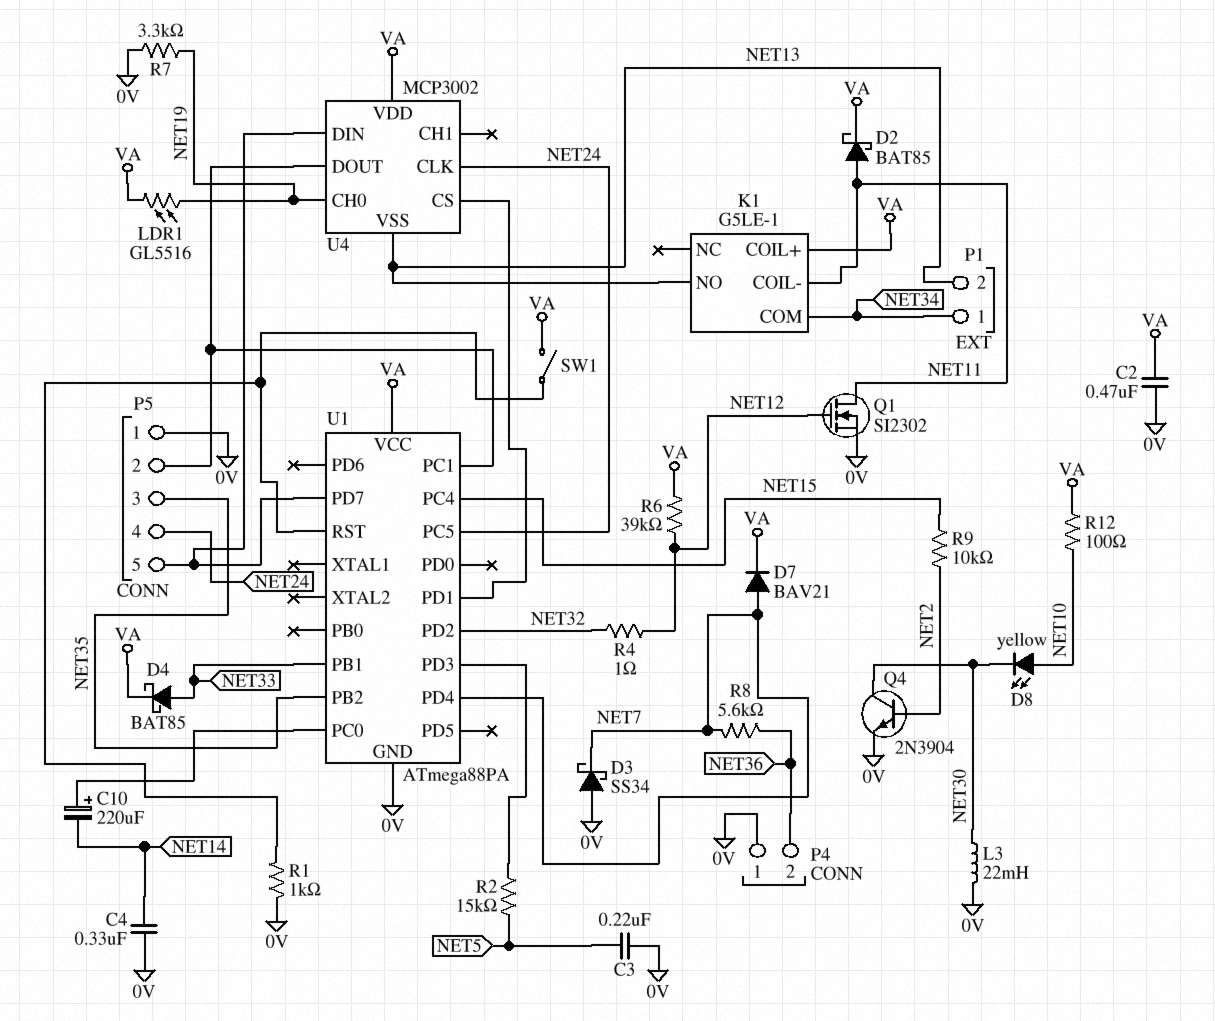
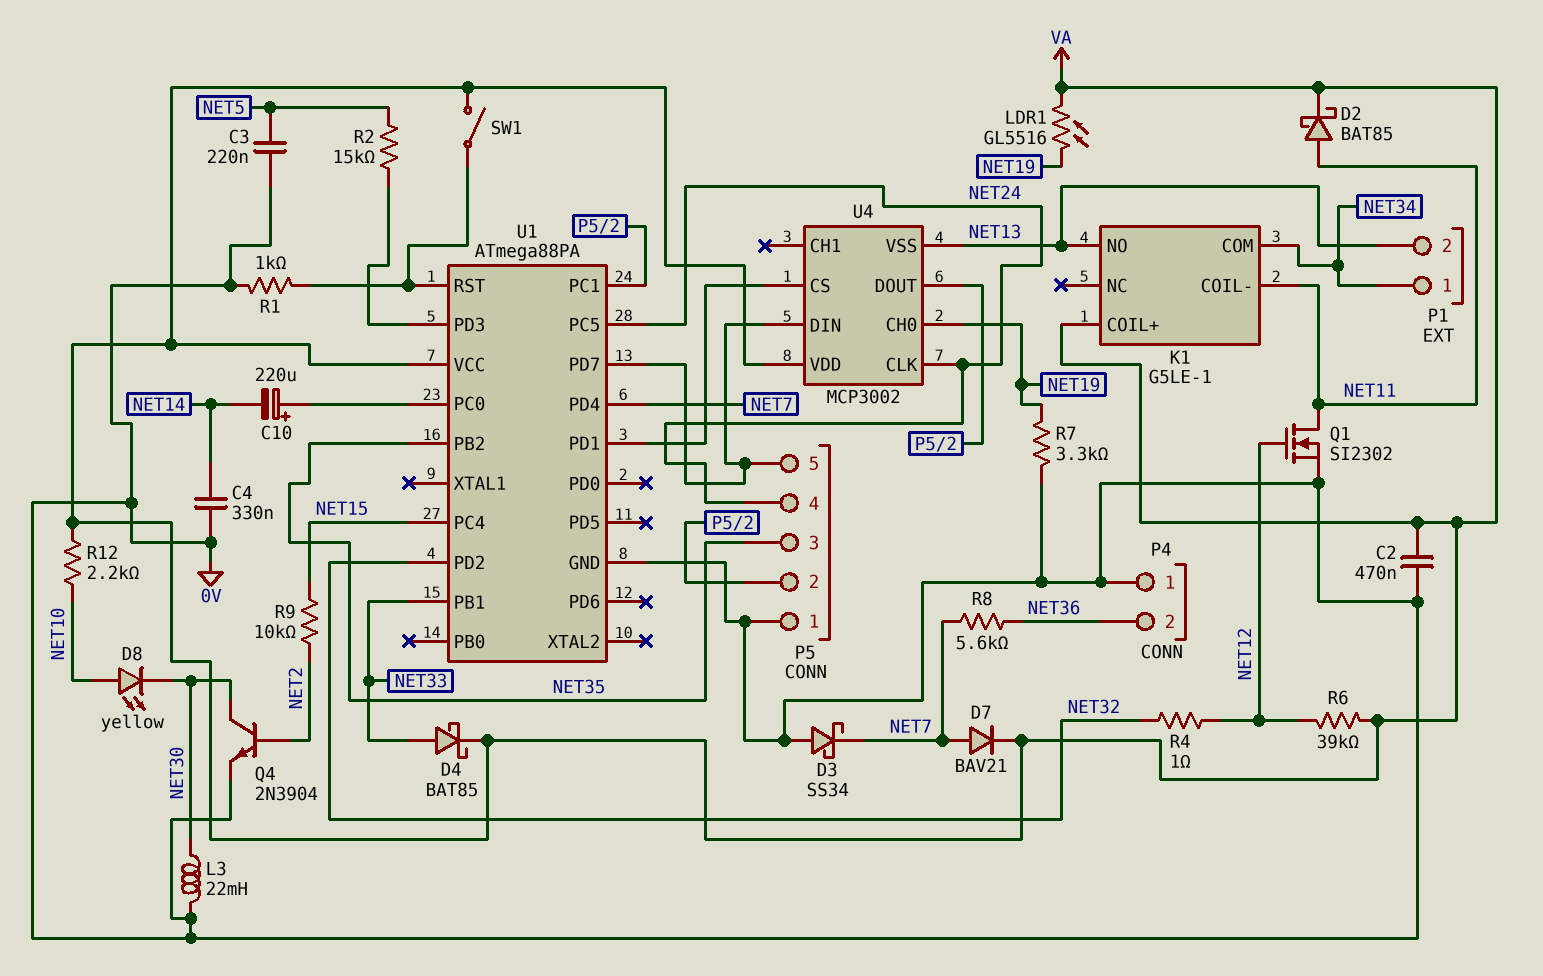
R12: 100 (NET10, VA) -> 2.2k (NET10, VA)

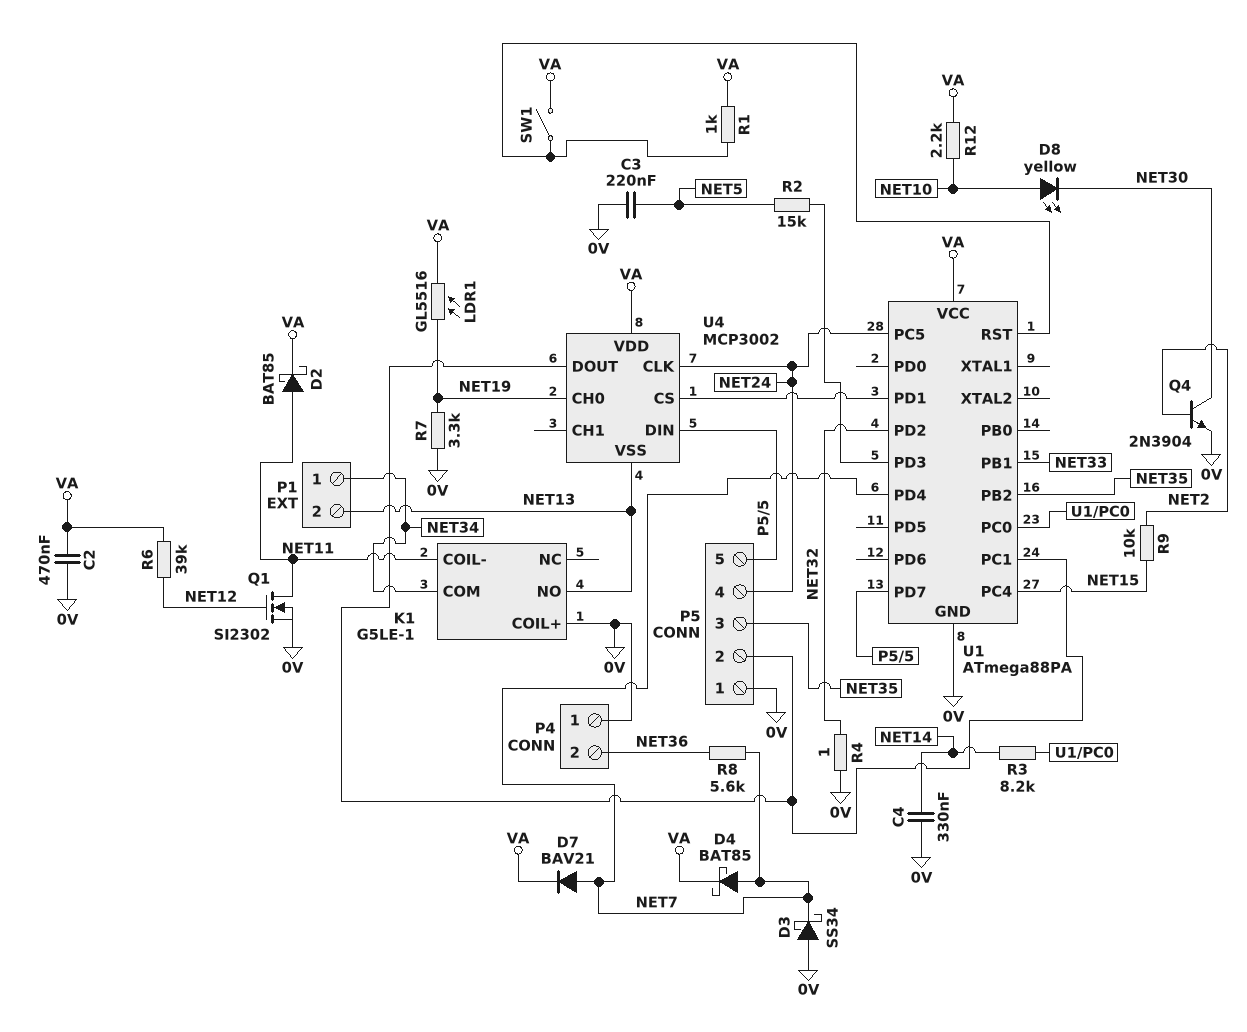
C10: 220uF (plus U1/PC0, minus NET14) -> none
D4: schottky BAT85 (A NET33, K VA) -> schottky BAT85 (A NET7, K VA)
K1 pin COIL+: VA -> 0V
L3: 22mH (0V, NET30) -> none
R1: 1k (0V, U1/RST) -> 1k (U1/RST, VA)
R3: none -> 8.2k (NET14, U1/PC0)
R4: 1 (NET12, NET32) -> 1 (0V, NET32)

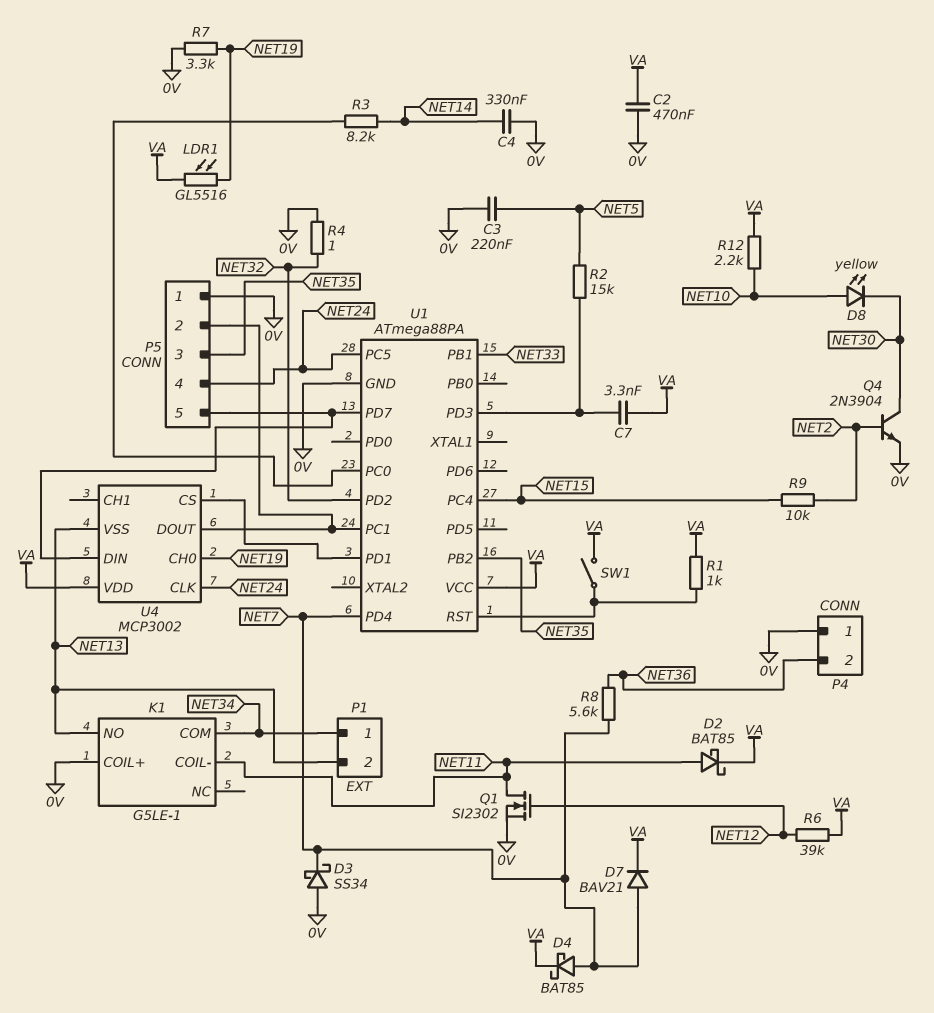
C7: none -> 3.3nF (U1/PD3, VA)

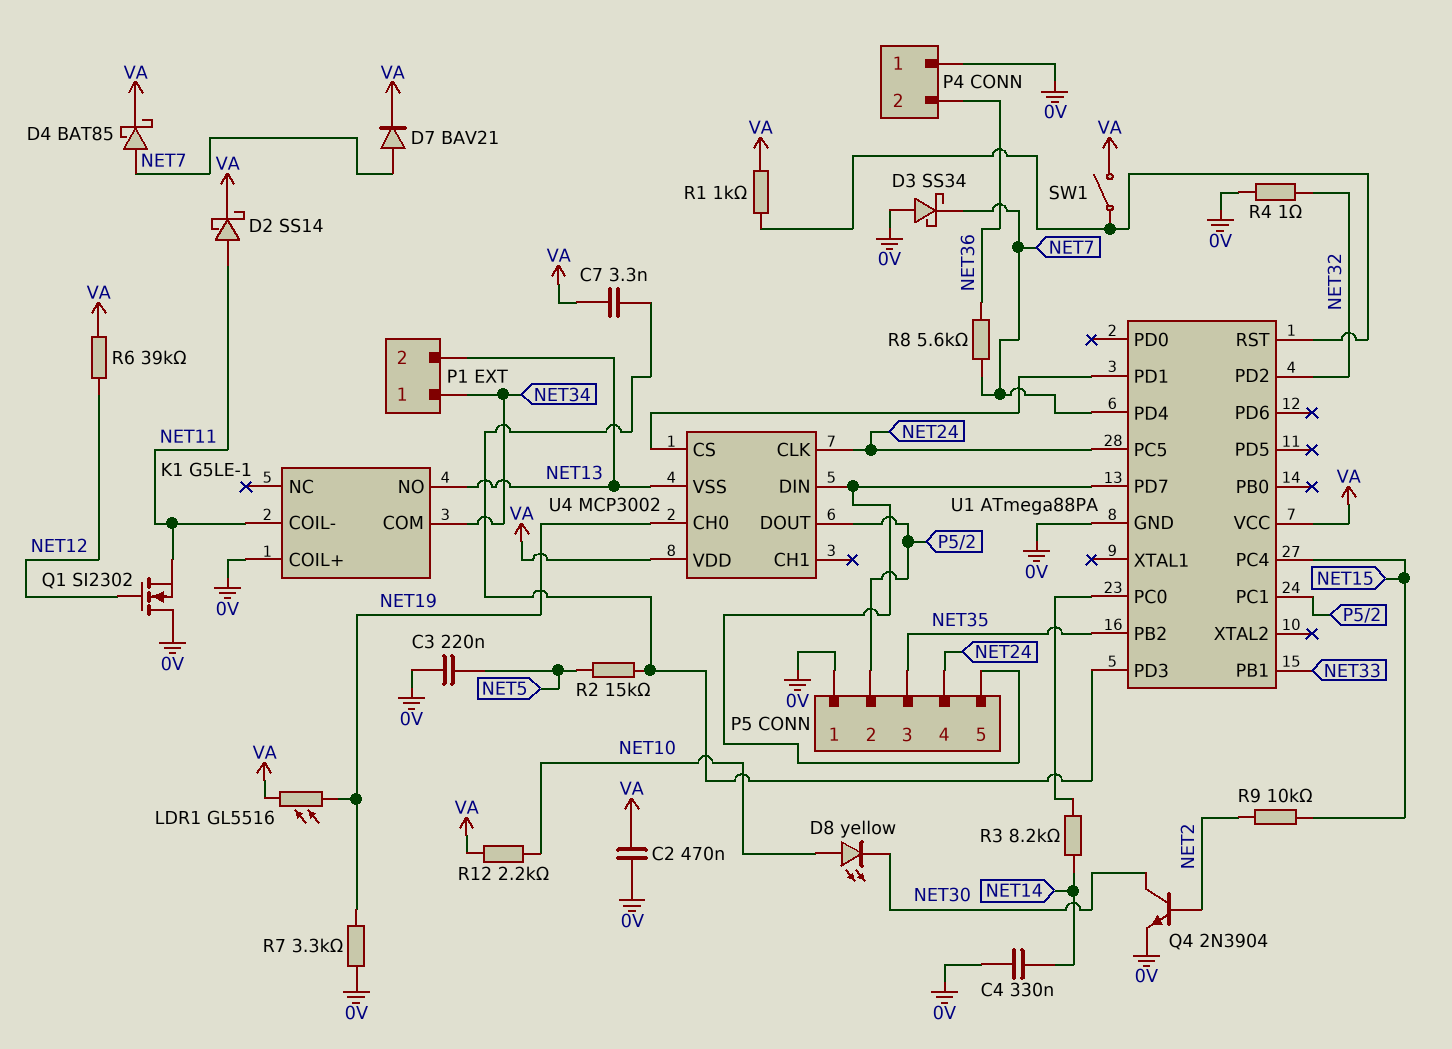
D2: schottky BAT85 (A NET11, K VA) -> schottky SS14 (A NET11, K VA)
Q1: NMOS SI2302 (G NET12, D NET11, S 0V) -> NMOS SI2302 (G NET12, D 0V, S NET11)

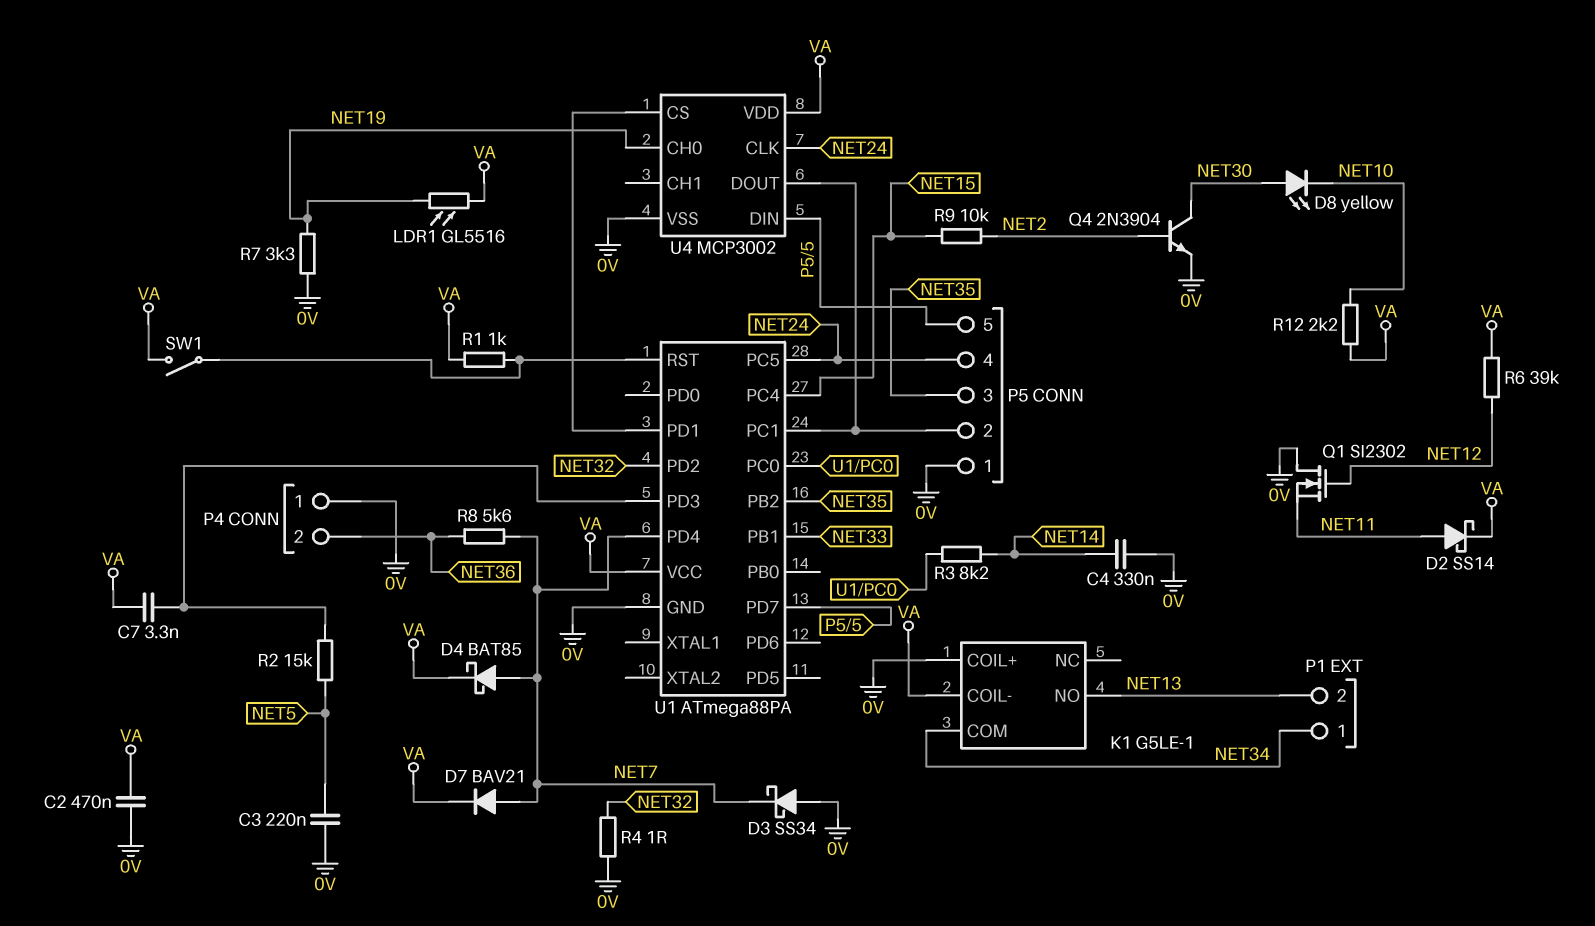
D8: LED yellow (A NET10, K NET30) -> LED yellow (A NET30, K NET10)
K1 pin COIL-: NET11 -> VA
U4 pin VSS: NET13 -> 0V

